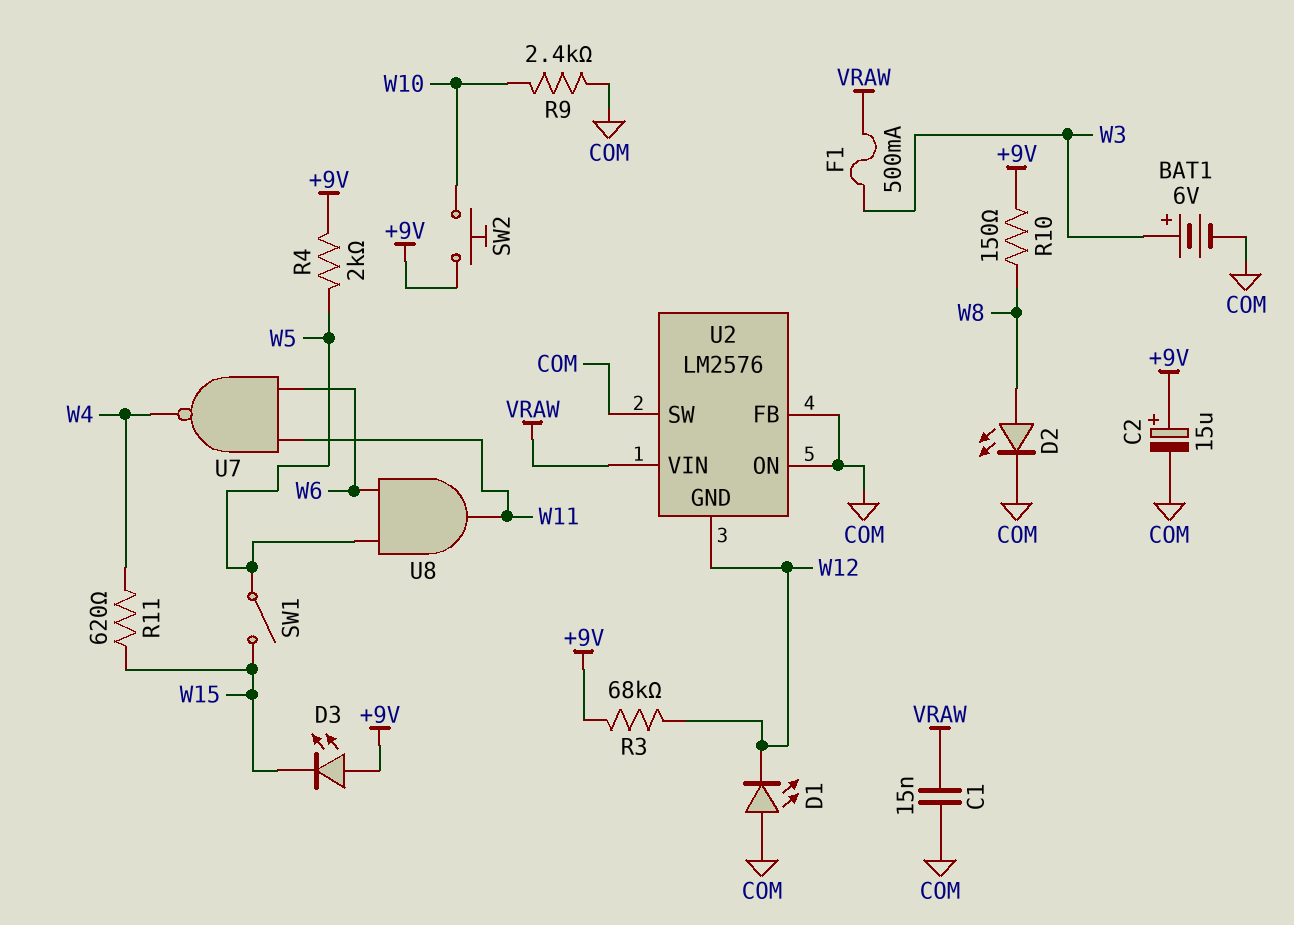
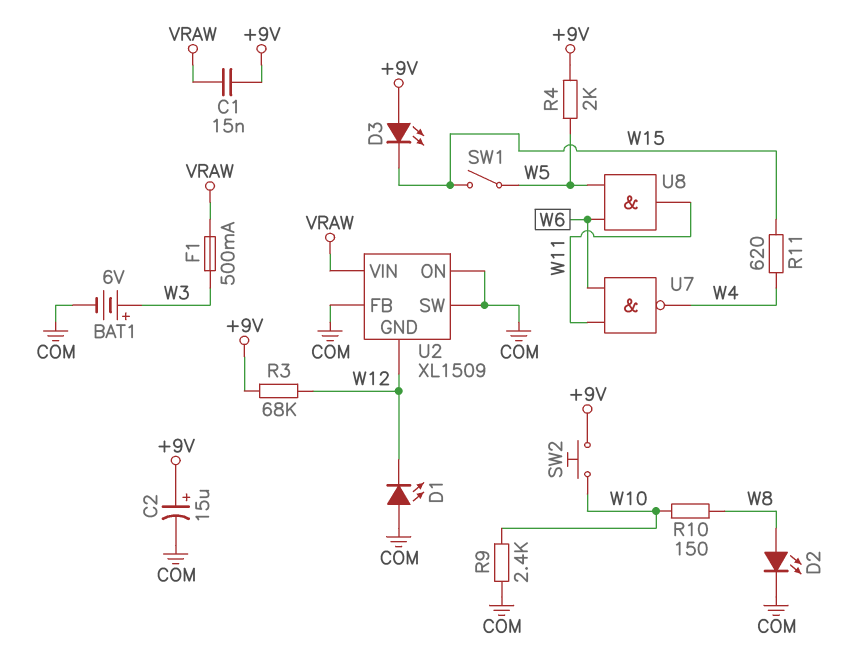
C1: 15nF (COM, VRAW) -> 15nF (+9V, VRAW)
R10: 150 (+9V, W8) -> 150 (W8, W10)
U2: LM2576 -> XL1509

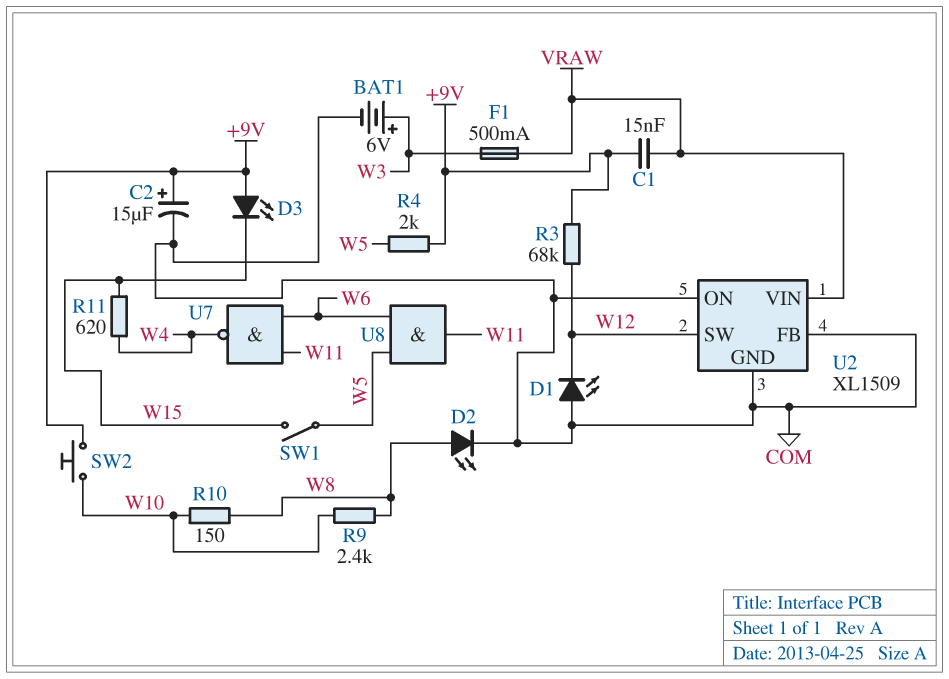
R9: 2.4k (COM, W10) -> 2.4k (W8, W10)
U2 pin GND: W12 -> COM
U2 pin SW: COM -> W12

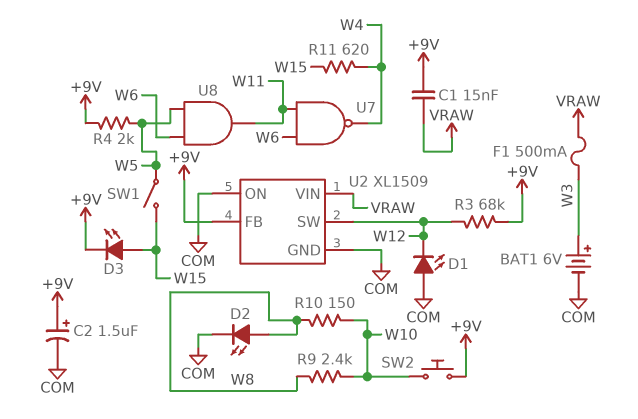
C2: 15uF (plus +9V, minus COM) -> 1.5uF (plus +9V, minus COM)
D3: LED (A +9V, K W15) -> LED (A W15, K +9V)
U2 pin FB: COM -> +9V

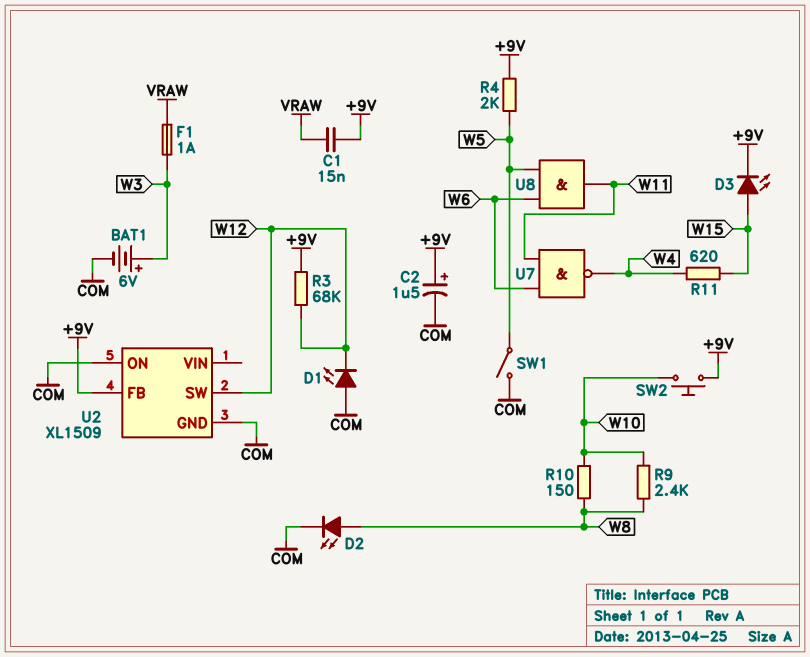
F1: 500mA (VRAW, W3) -> 1A (VRAW, W3)
SW1: switch (W5, W15) -> switch (COM, W5)
U2 pin VIN: VRAW -> none

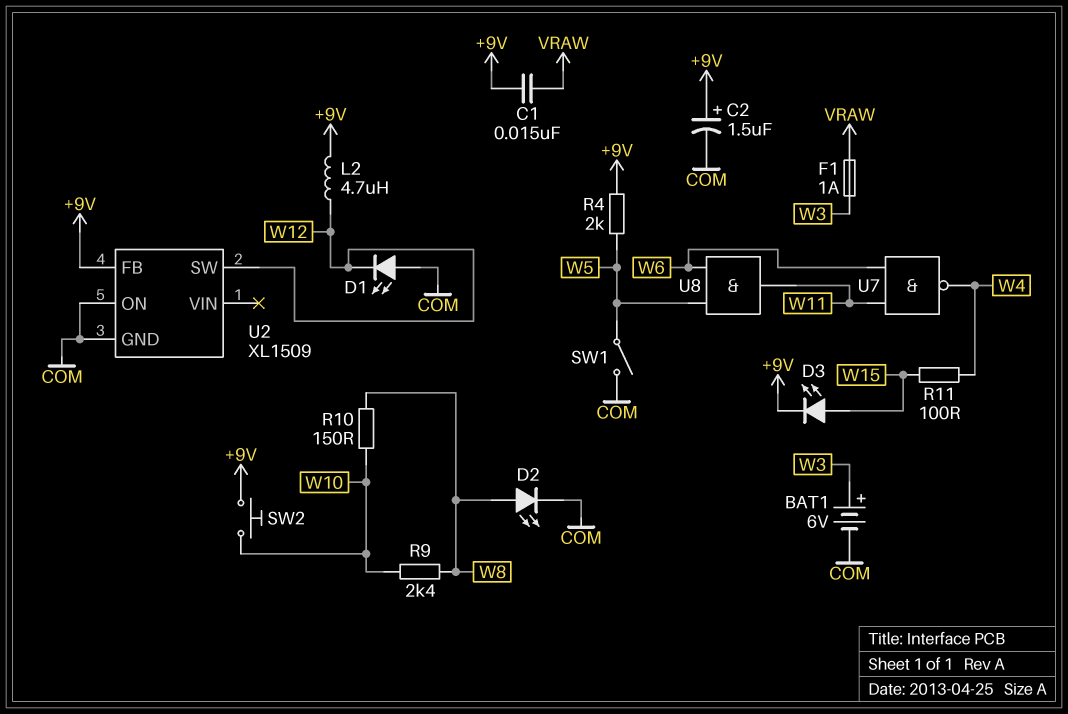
L2: none -> 4.7uH (+9V, W12)
R3: 68k (+9V, W12) -> none
R11: 620 (W4, W15) -> 100 (W4, W15)

